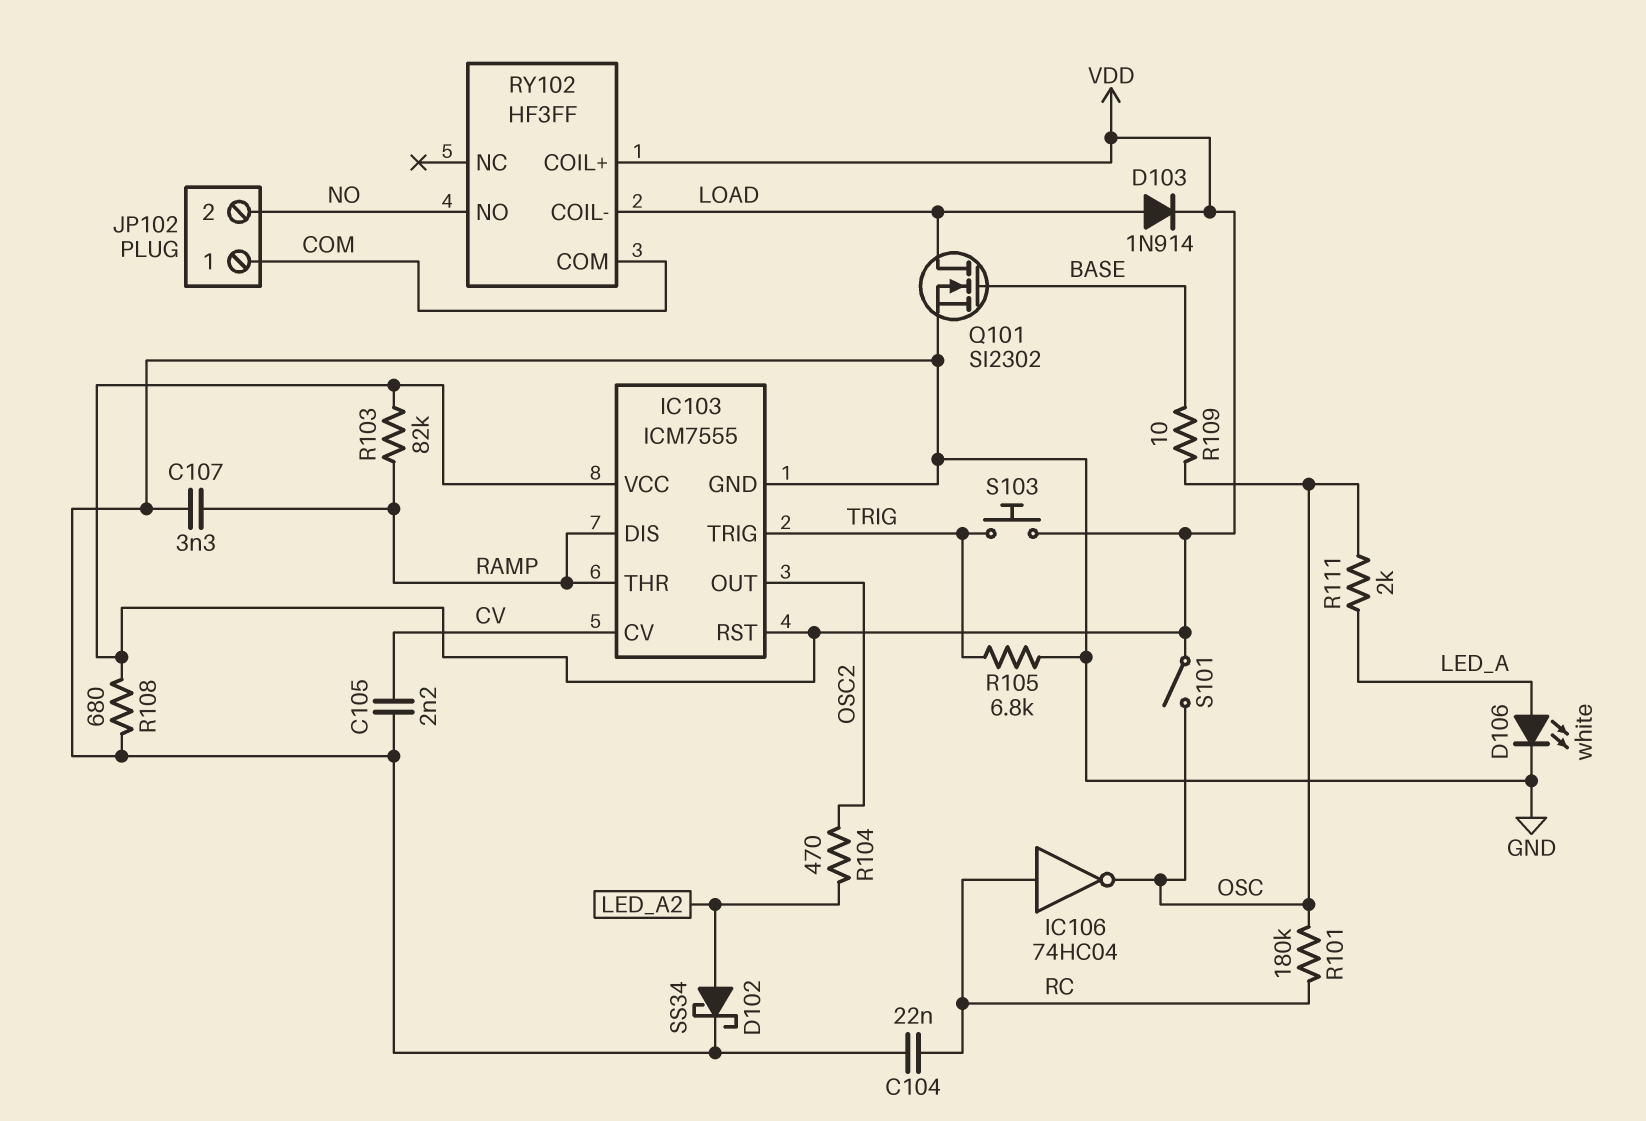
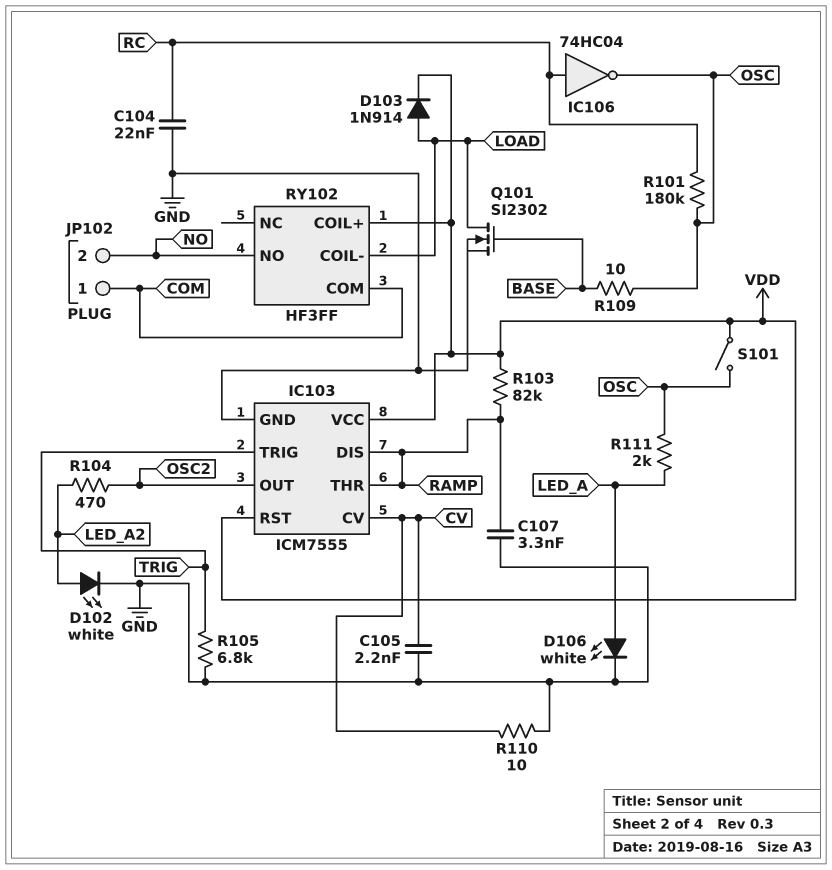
D102: schottky SS34 (A LED_A2, K GND) -> LED white (A LED_A2, K GND)
R108: 680 (GND, VDD) -> none
R110: none -> 10 (CV, GND)
S103: button (TRIG, VDD) -> none

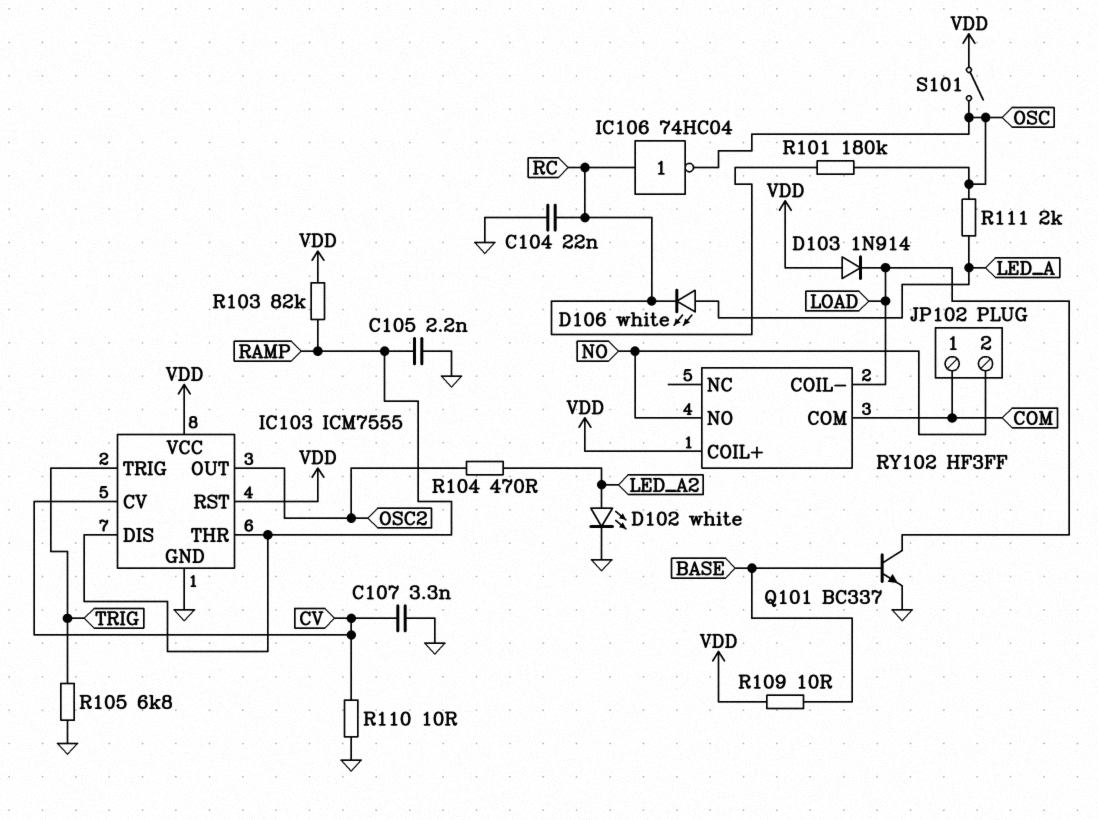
C105: 2.2nF (CV, GND) -> 2.2nF (GND, RAMP)
C107: 3.3nF (GND, RAMP) -> 3.3nF (CV, GND)
D103: diode 1N914 (A LOAD, K VDD) -> diode 1N914 (A VDD, K LOAD)
D106: LED white (A LED_A, K GND) -> LED white (A LED_A, K RC)
Q101: NMOS SI2302 (G BASE, D LOAD, S GND) -> NPN BC337 (B BASE, C LOAD, E GND)
R109: 10 (BASE, OSC) -> 10 (BASE, VDD)

